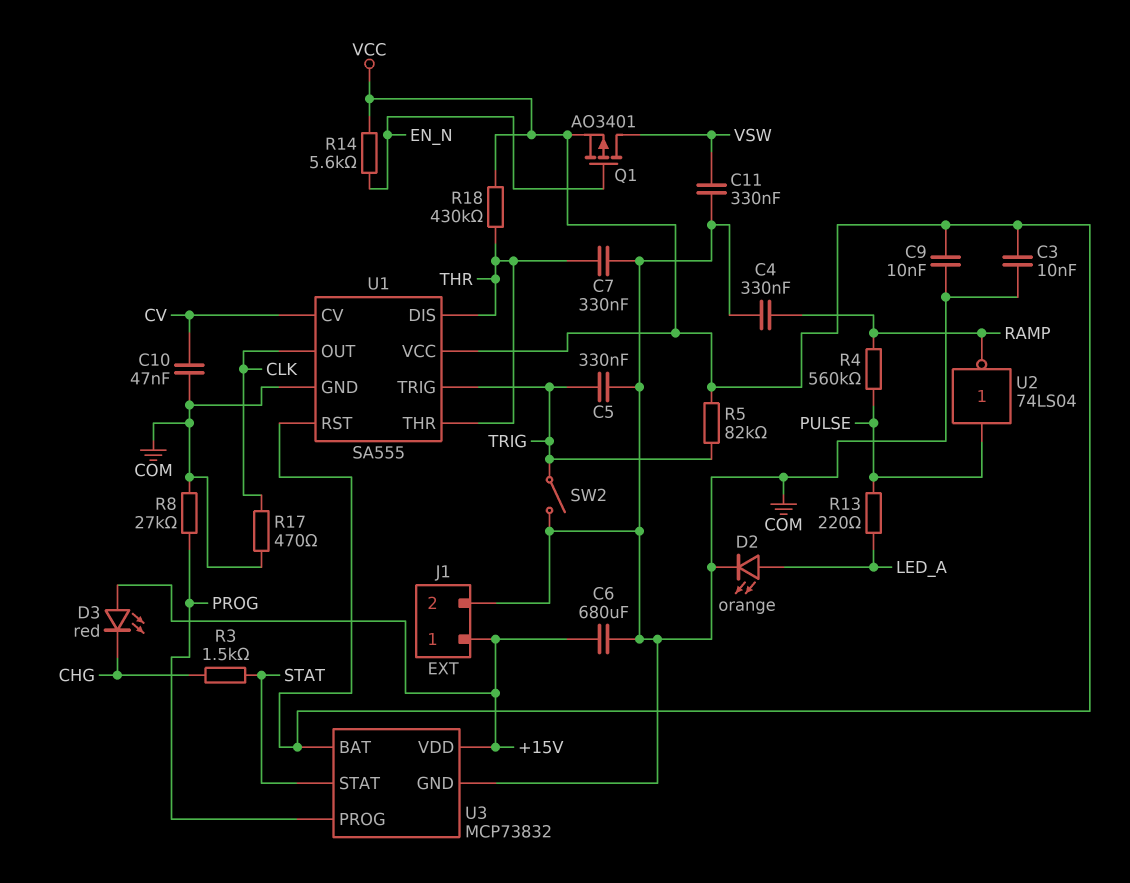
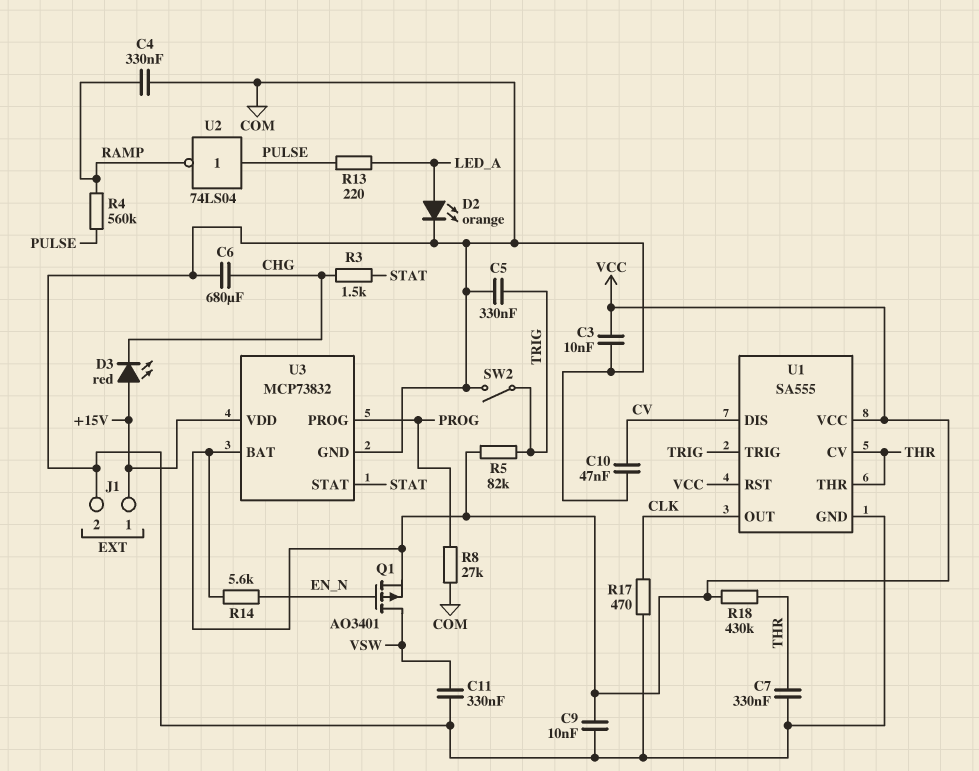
C6: 680uF (+15V, COM) -> 680uF (CHG, COM)
U1 pin CV: CV -> THR
U1 pin DIS: THR -> CV

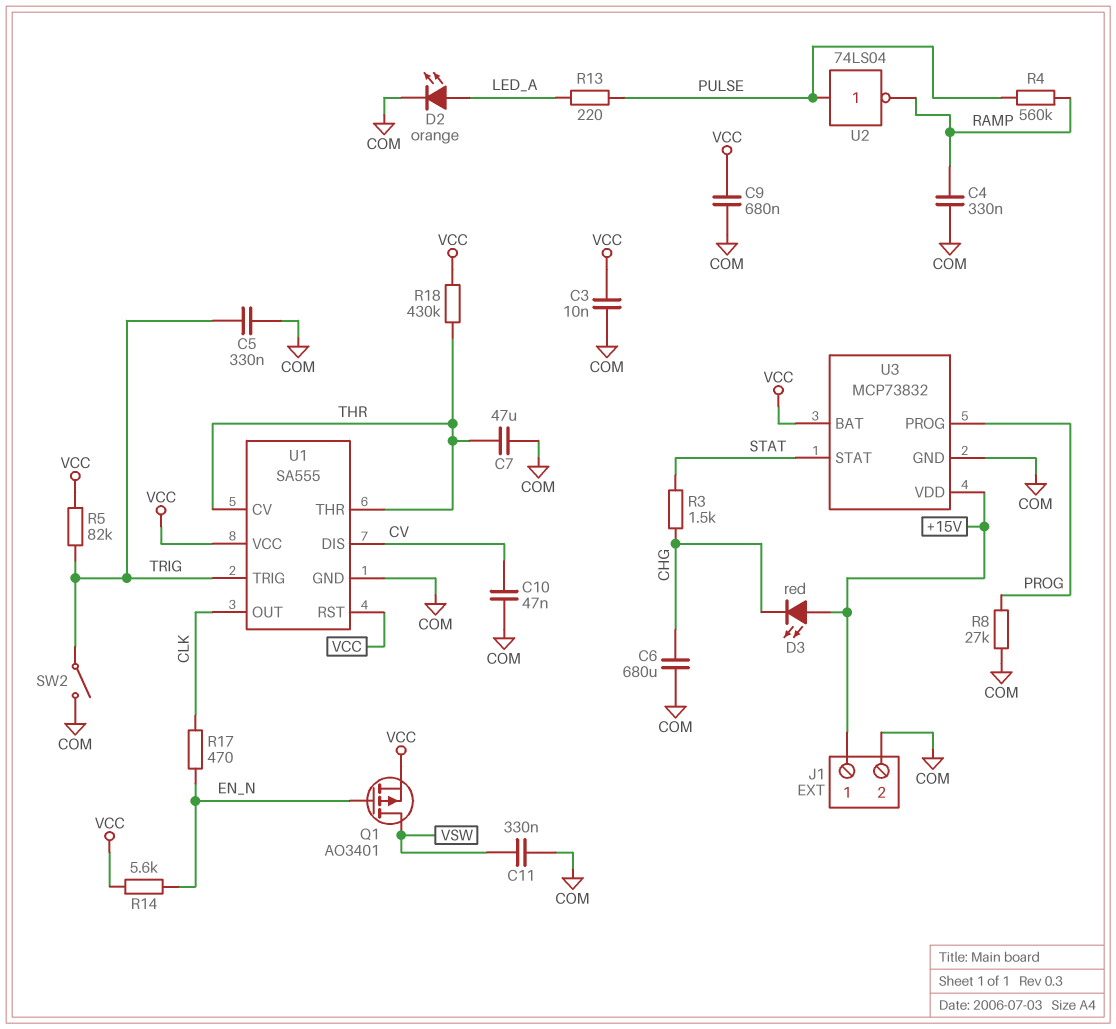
C7: 330nF (COM, THR) -> 47uF (COM, THR)
C9: 10nF (COM, VCC) -> 680nF (COM, VCC)
R17: 470 (CLK, COM) -> 470 (CLK, EN_N)

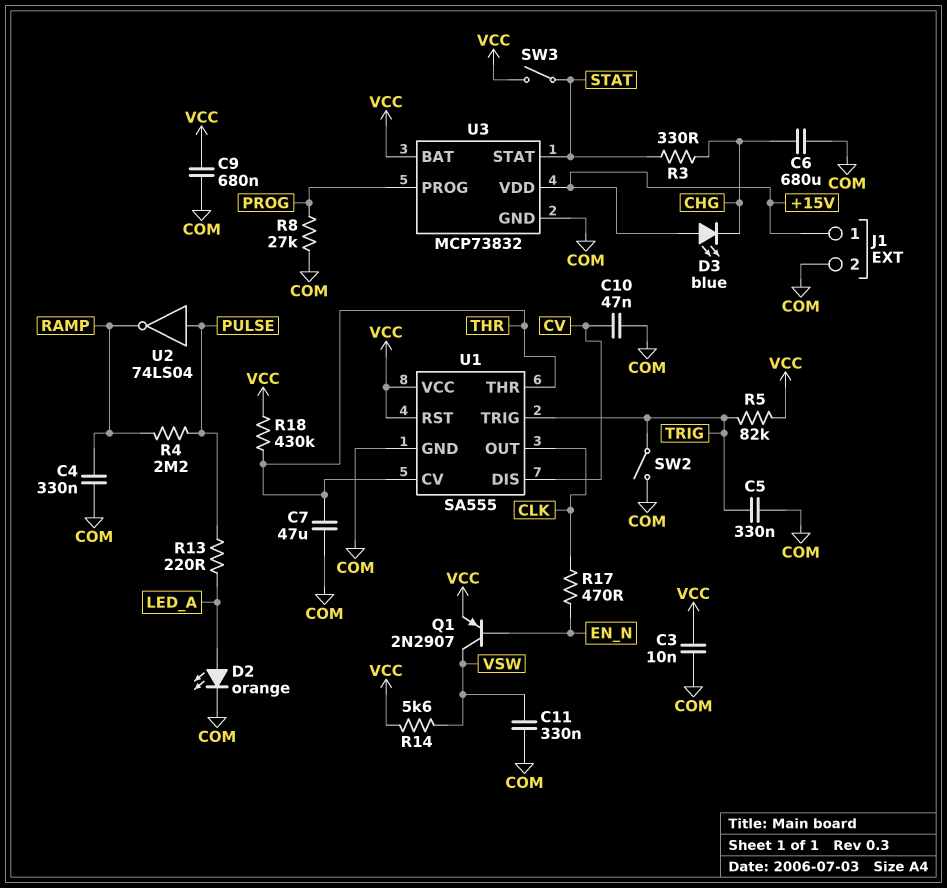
D3: LED red (A +15V, K CHG) -> LED blue (A +15V, K CHG)
Q1: PMOS AO3401 (G EN_N, D VSW, S VCC) -> PNP 2N2907 (B EN_N, C VSW, E VCC)
R3: 1.5k (CHG, STAT) -> 330 (CHG, STAT)
R4: 560k (PULSE, RAMP) -> 2.2M (PULSE, RAMP)
R14: 5.6k (EN_N, VCC) -> 5.6k (VCC, VSW)
SW3: none -> switch (STAT, VCC)

